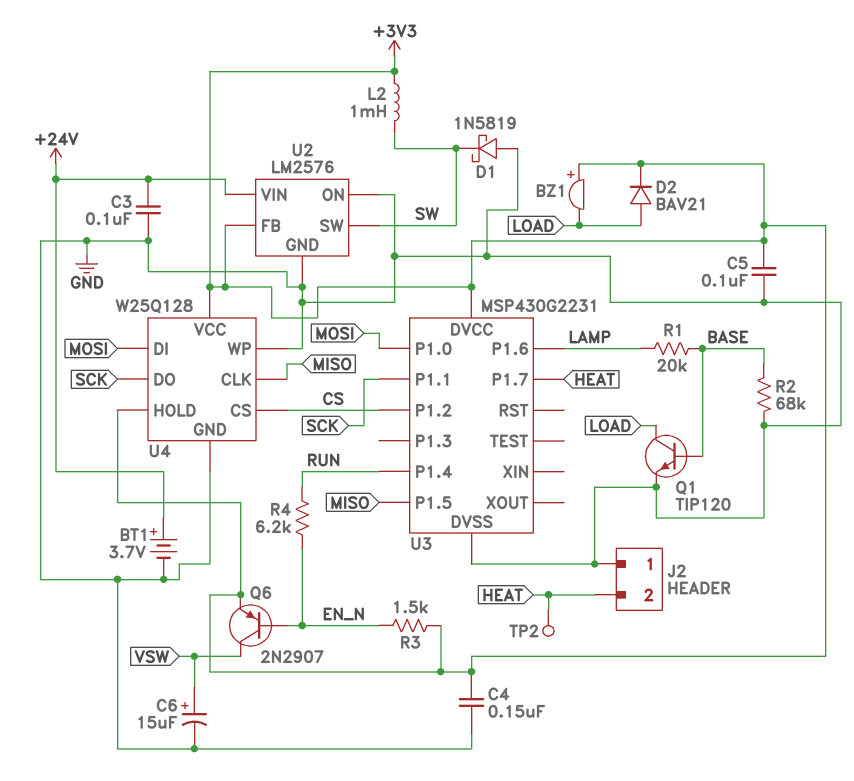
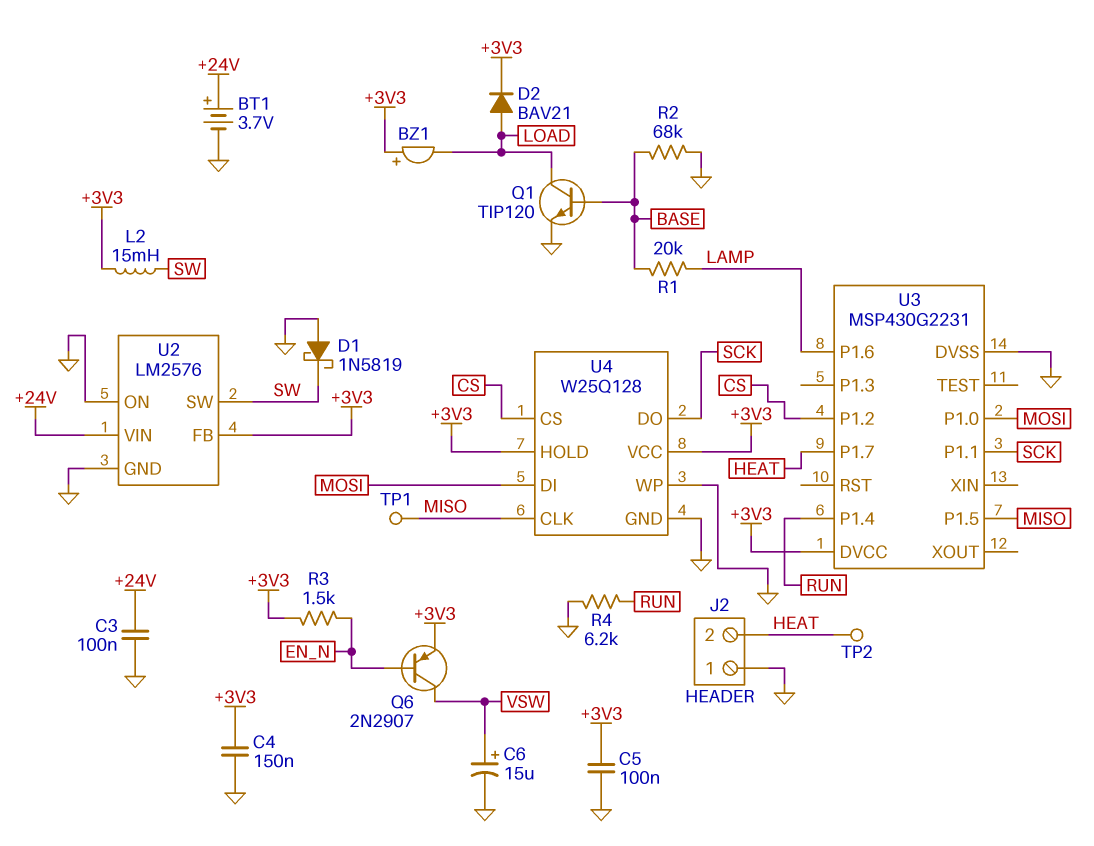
L2: 1mH (+3V3, SW) -> 15mH (+3V3, SW)
R4: 6.2k (EN_N, RUN) -> 6.2k (GND, RUN)
TP1: none -> test point (MISO)

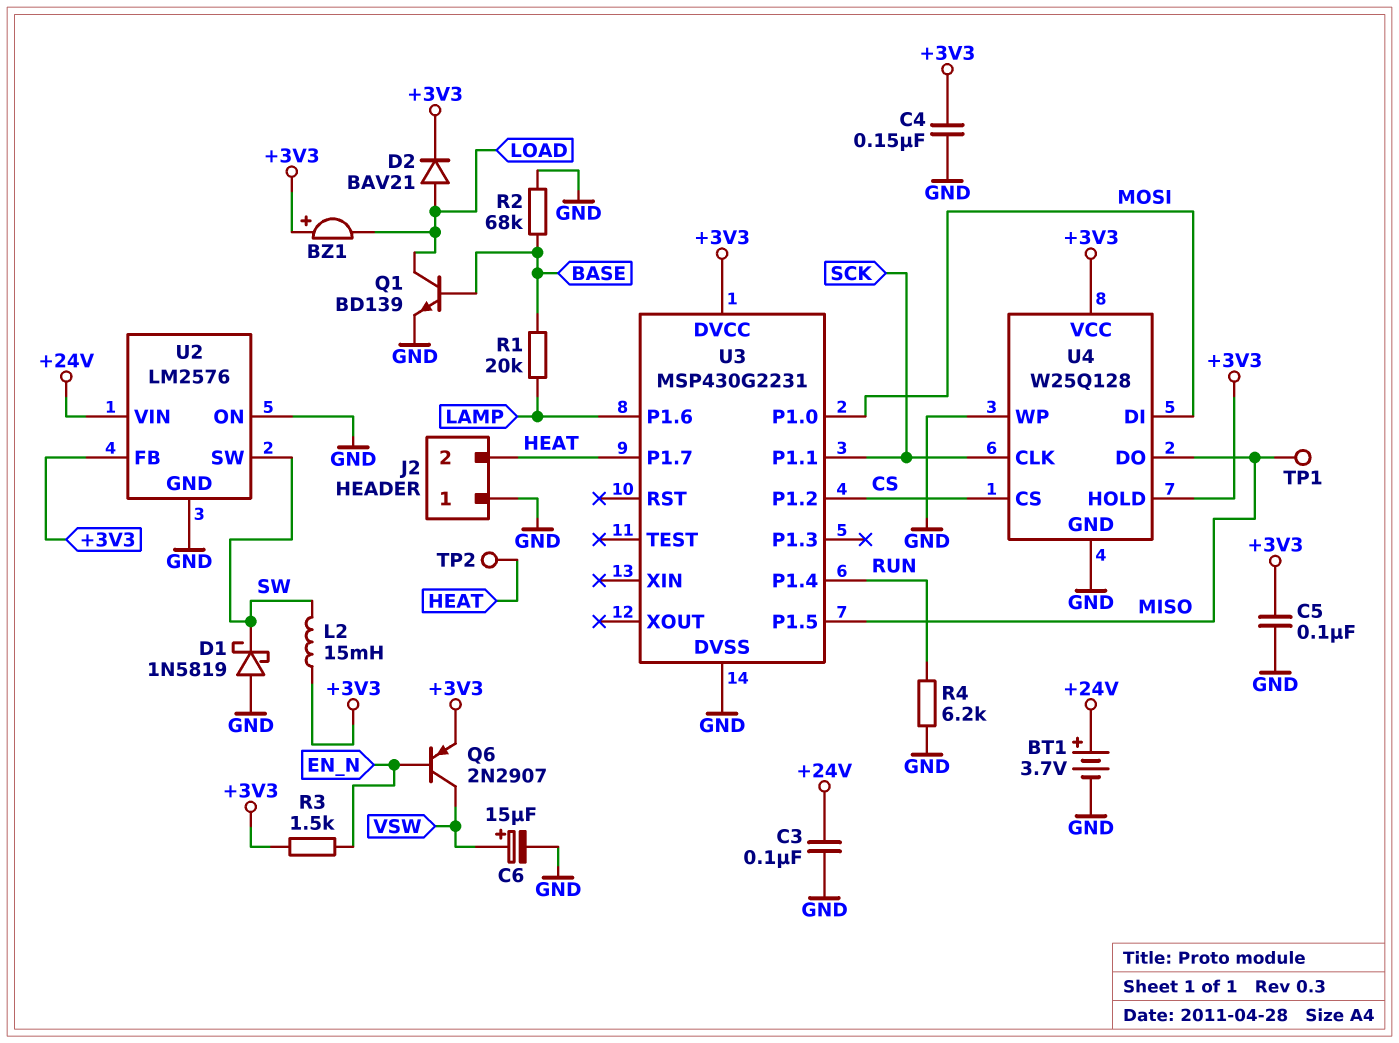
Q1: NPN TIP120 (B BASE, C LOAD, E GND) -> NPN BD139 (B BASE, C LOAD, E GND)
U4 pin CLK: MISO -> SCK
U4 pin DO: SCK -> MISO

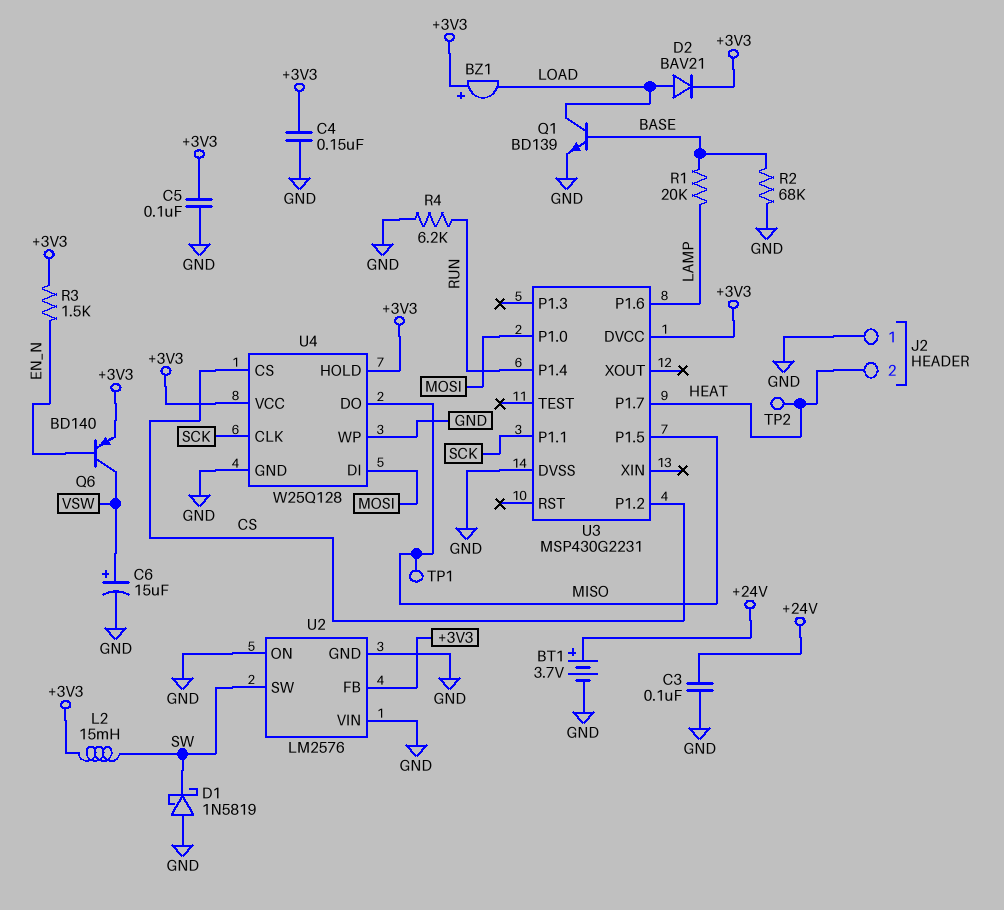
Q6: PNP 2N2907 (B EN_N, C VSW, E +3V3) -> PNP BD140 (B EN_N, C VSW, E +3V3)
U2 pin VIN: +24V -> GND

